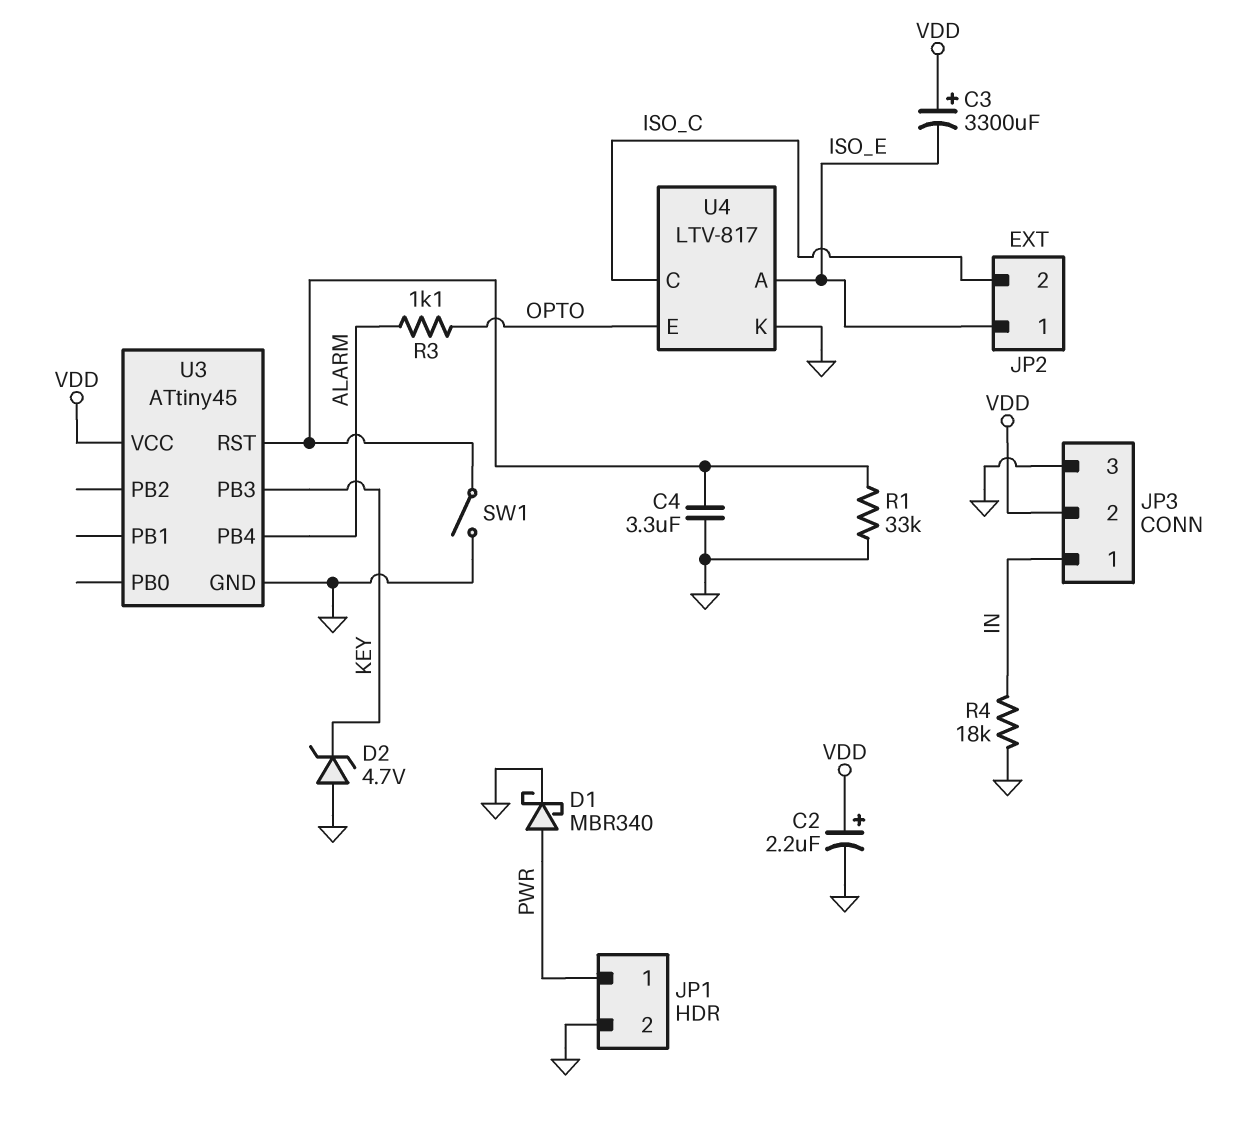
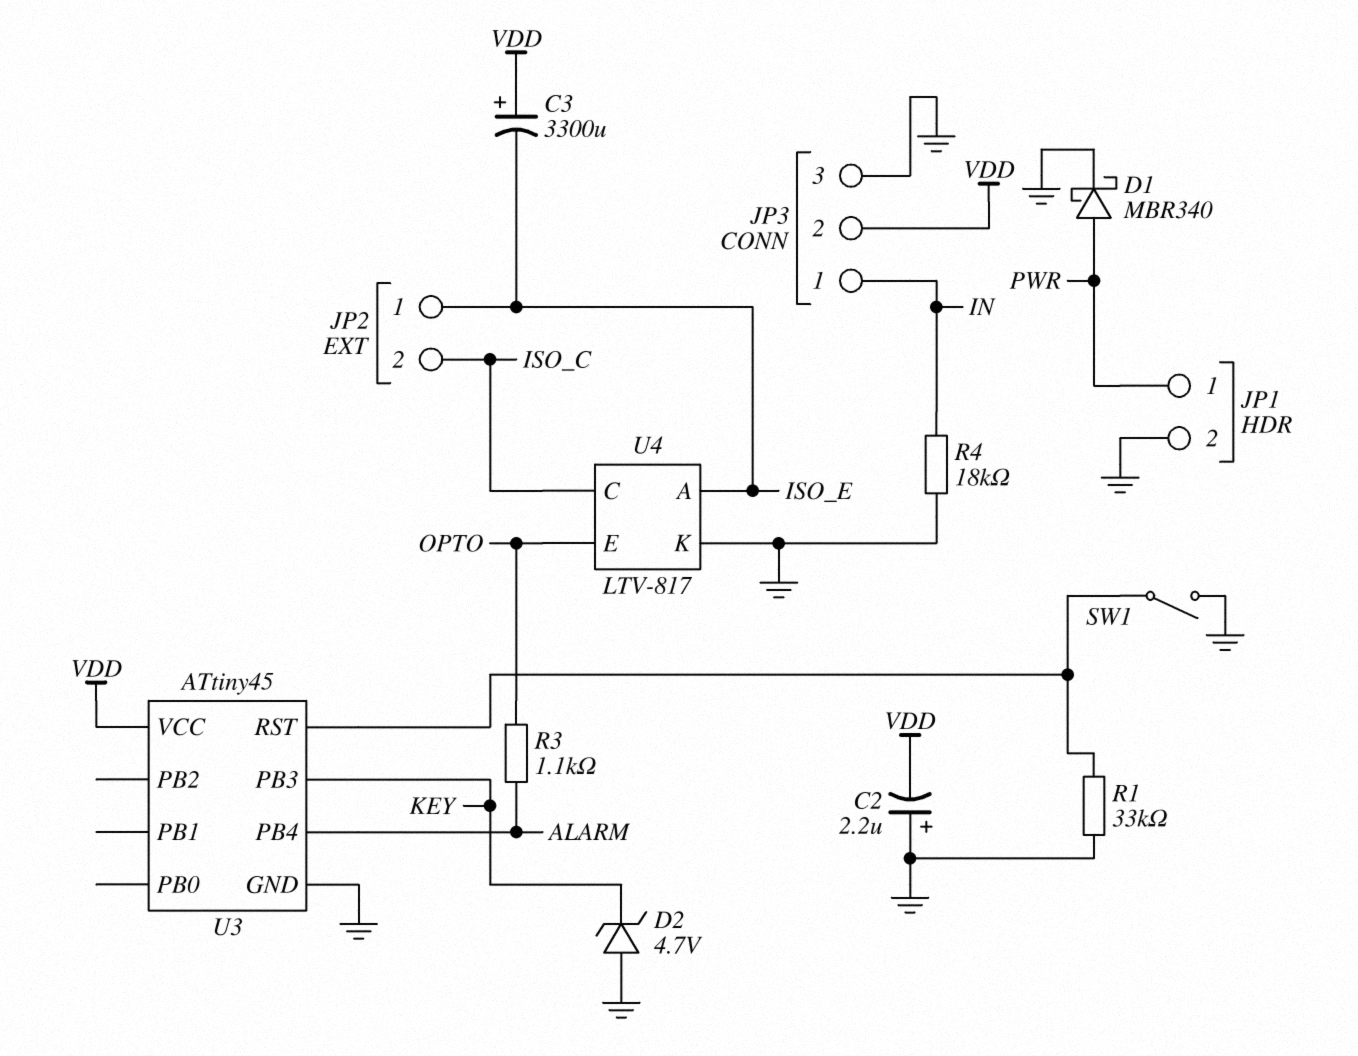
C2: 2.2uF (plus VDD, minus GND) -> 2.2uF (plus GND, minus VDD)
C4: 3.3uF (GND, U3/RST) -> none

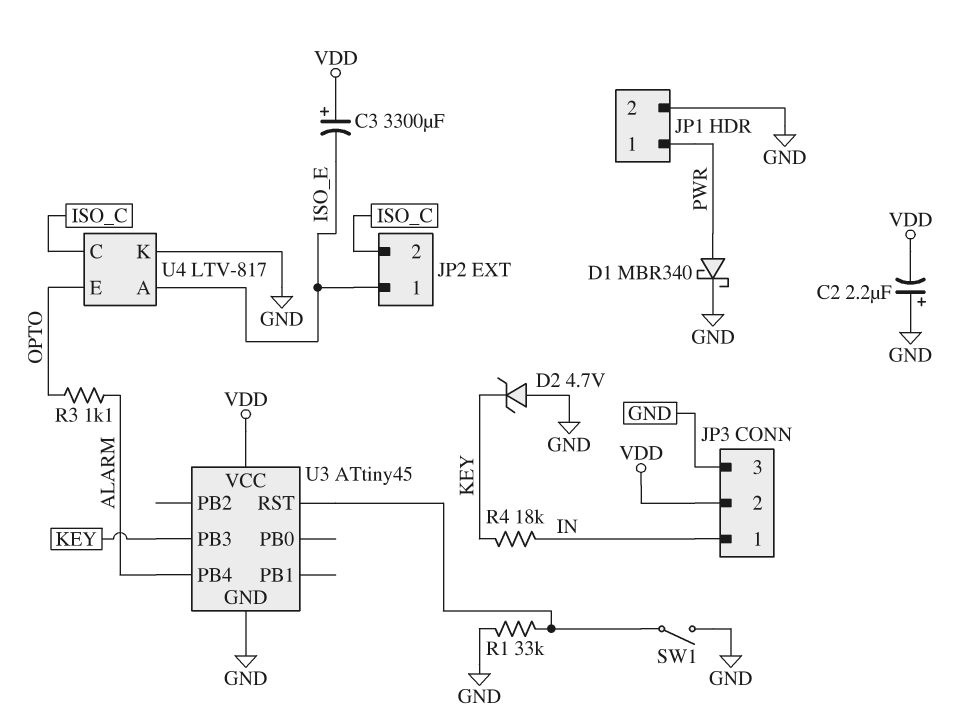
R4: 18k (GND, IN) -> 18k (IN, KEY)

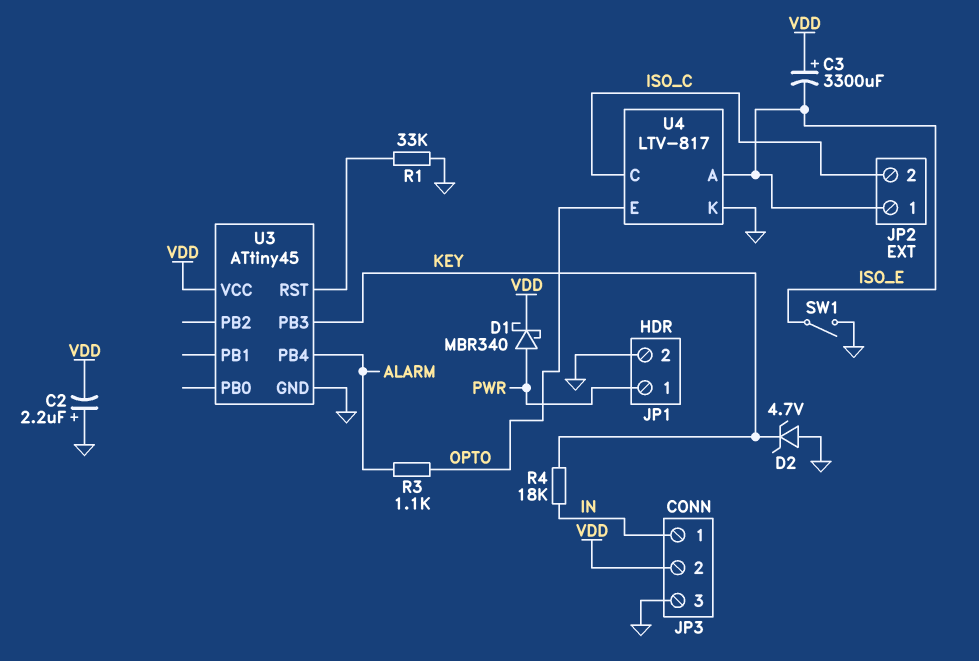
D1: schottky MBR340 (A PWR, K GND) -> schottky MBR340 (A PWR, K VDD)
SW1: switch (GND, U3/RST) -> switch (GND, ISO_E)

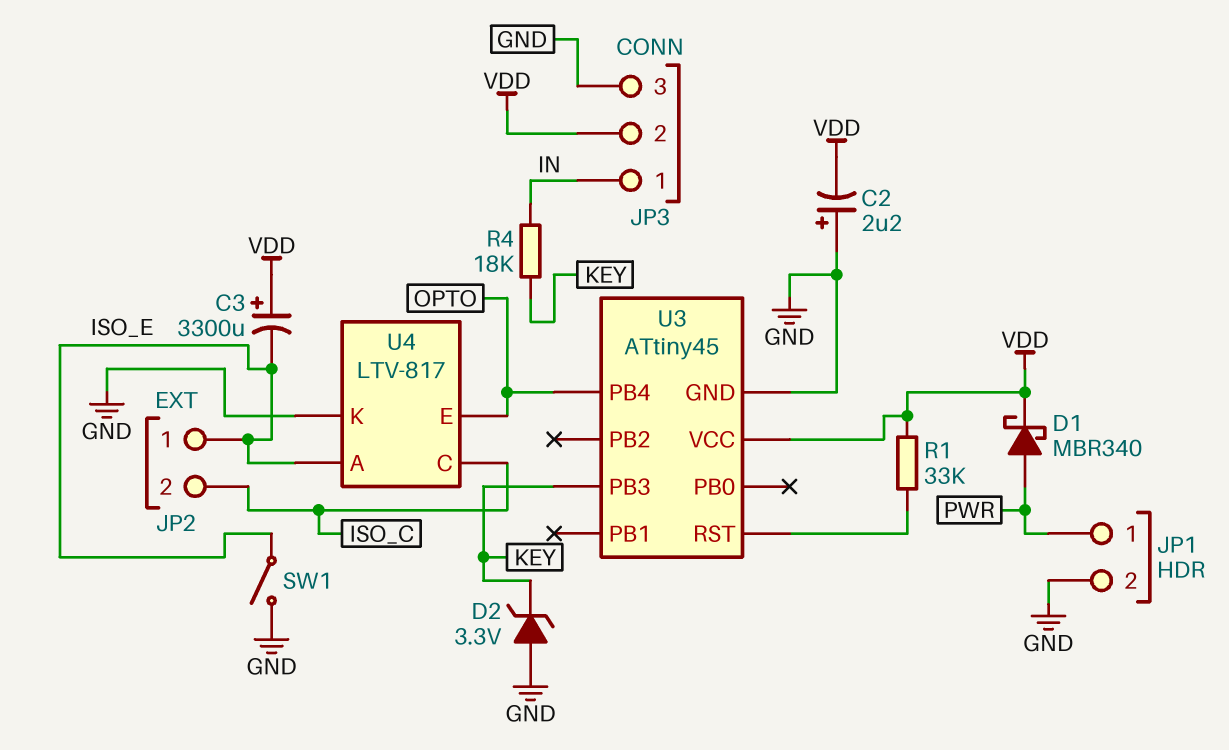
D2: zener 4.7V (A GND, K KEY) -> zener 3.3V (A GND, K KEY)
R1: 33k (GND, U3/RST) -> 33k (U3/RST, VDD)
R3: 1.1k (ALARM, OPTO) -> none
U3 pin PB4: ALARM -> OPTO

